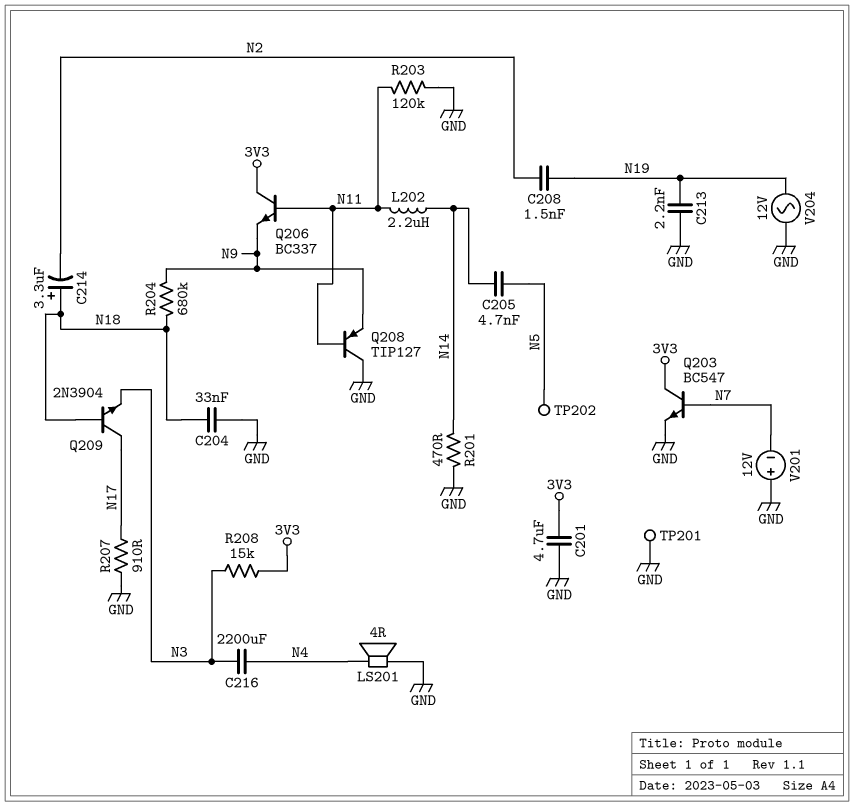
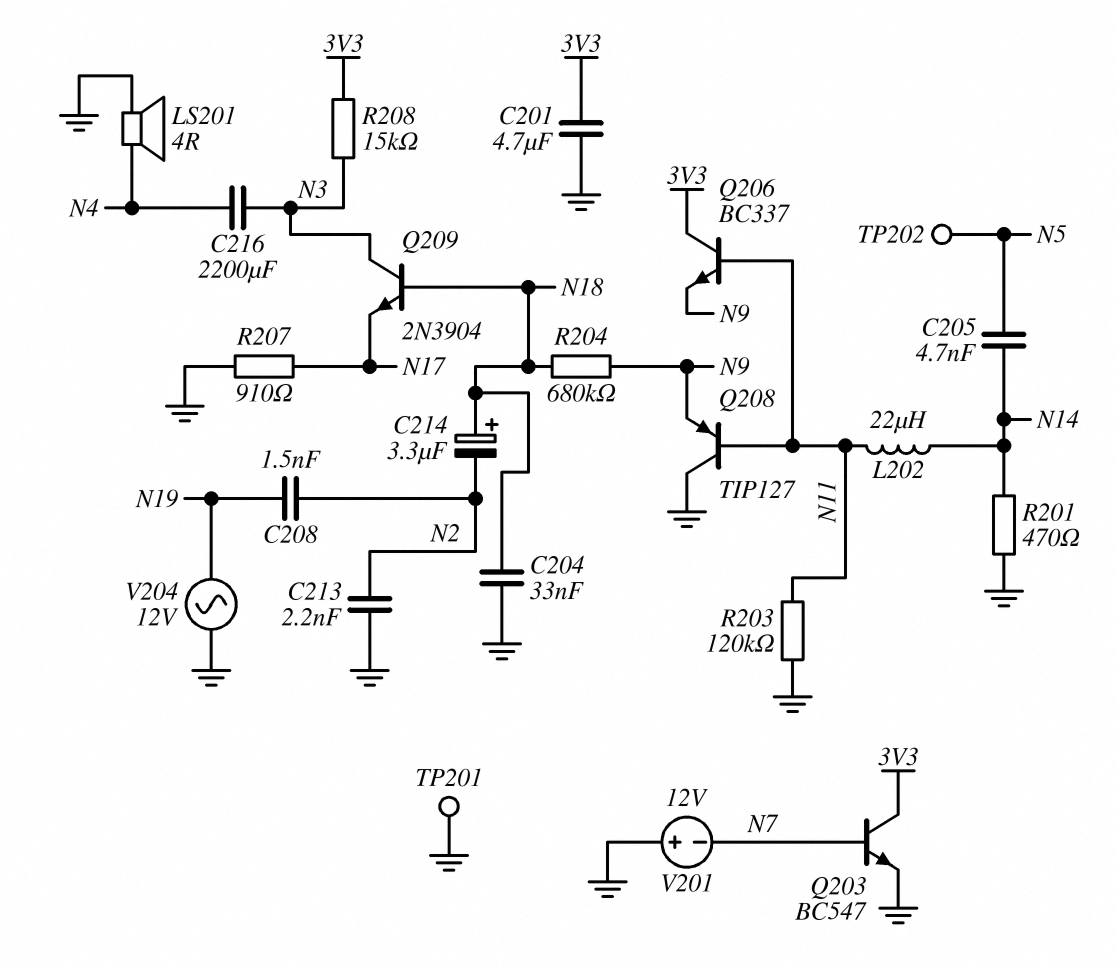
C213: 2.2nF (GND, N19) -> 2.2nF (GND, N2)
L202: 2.2uH (N11, N14) -> 22uH (N11, N14)
Q209: NPN 2N3904 (B N18, C N17, E N3) -> NPN 2N3904 (B N18, C N3, E N17)

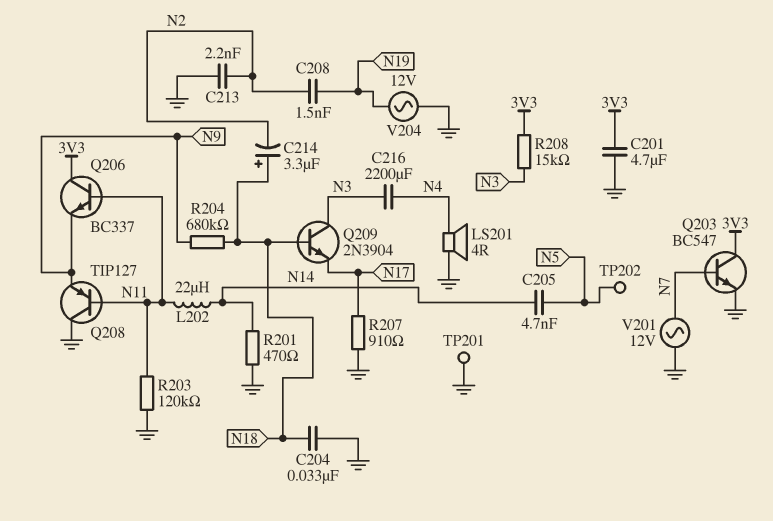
V201: 12V (plus GND, minus N7) -> AC 12V (GND, N7)

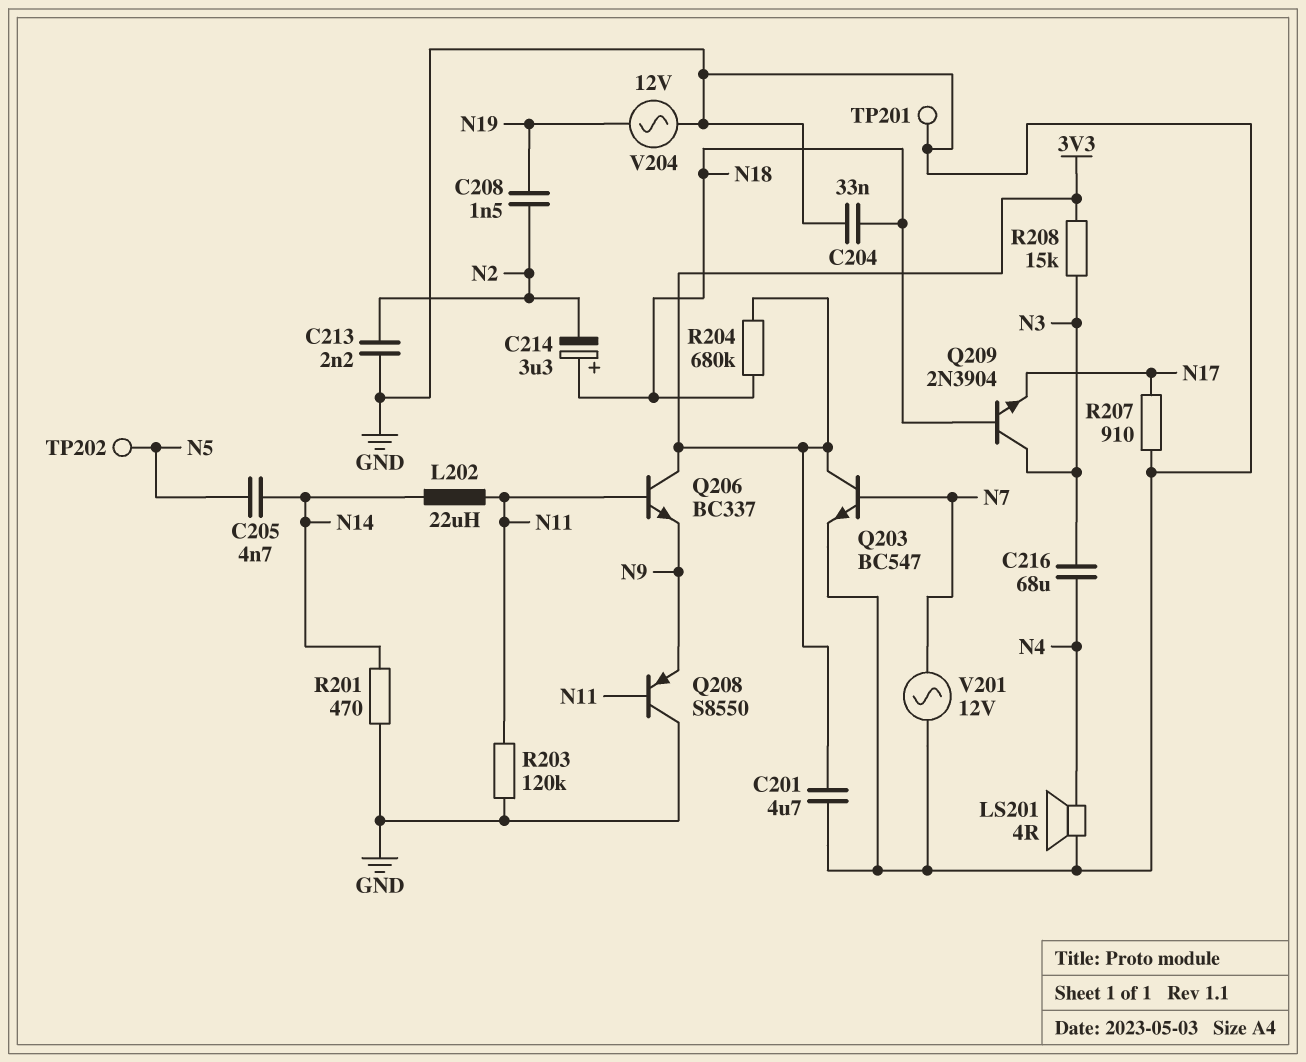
C216: 2200uF (N3, N4) -> 68uF (N3, N4)
Q208: PNP TIP127 (B N11, C GND, E N9) -> PNP S8550 (B N11, C GND, E N9)
R204: 680k (N9, N18) -> 680k (3V3, N18)

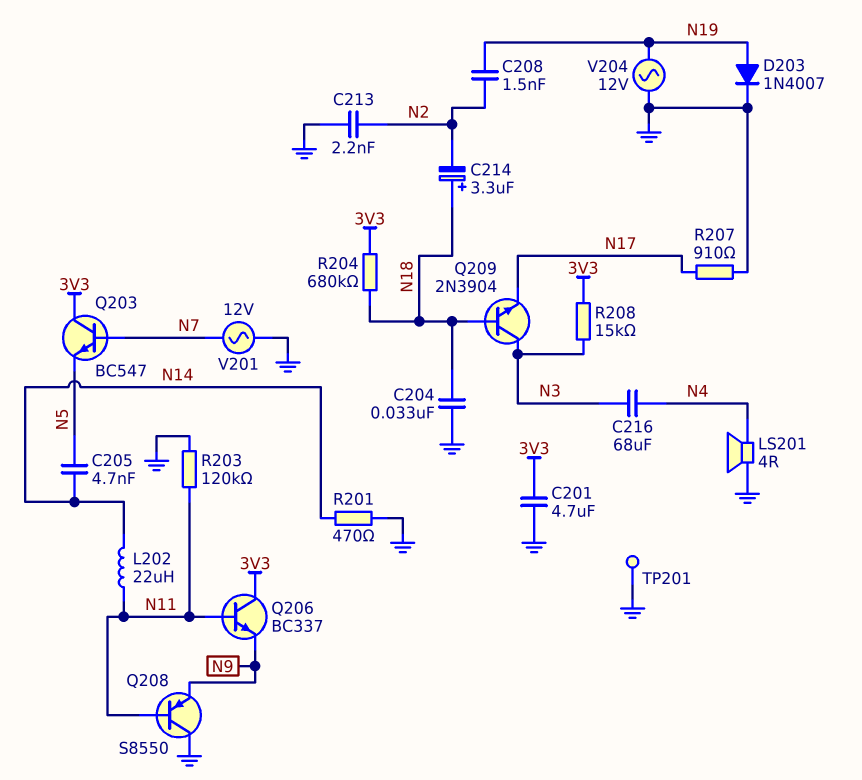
D203: none -> diode 1N4007 (A N19, K GND)
Q203: NPN BC547 (B N7, C 3V3, E GND) -> NPN BC547 (B N7, C 3V3, E N5)
TP202: test point (N5) -> none

